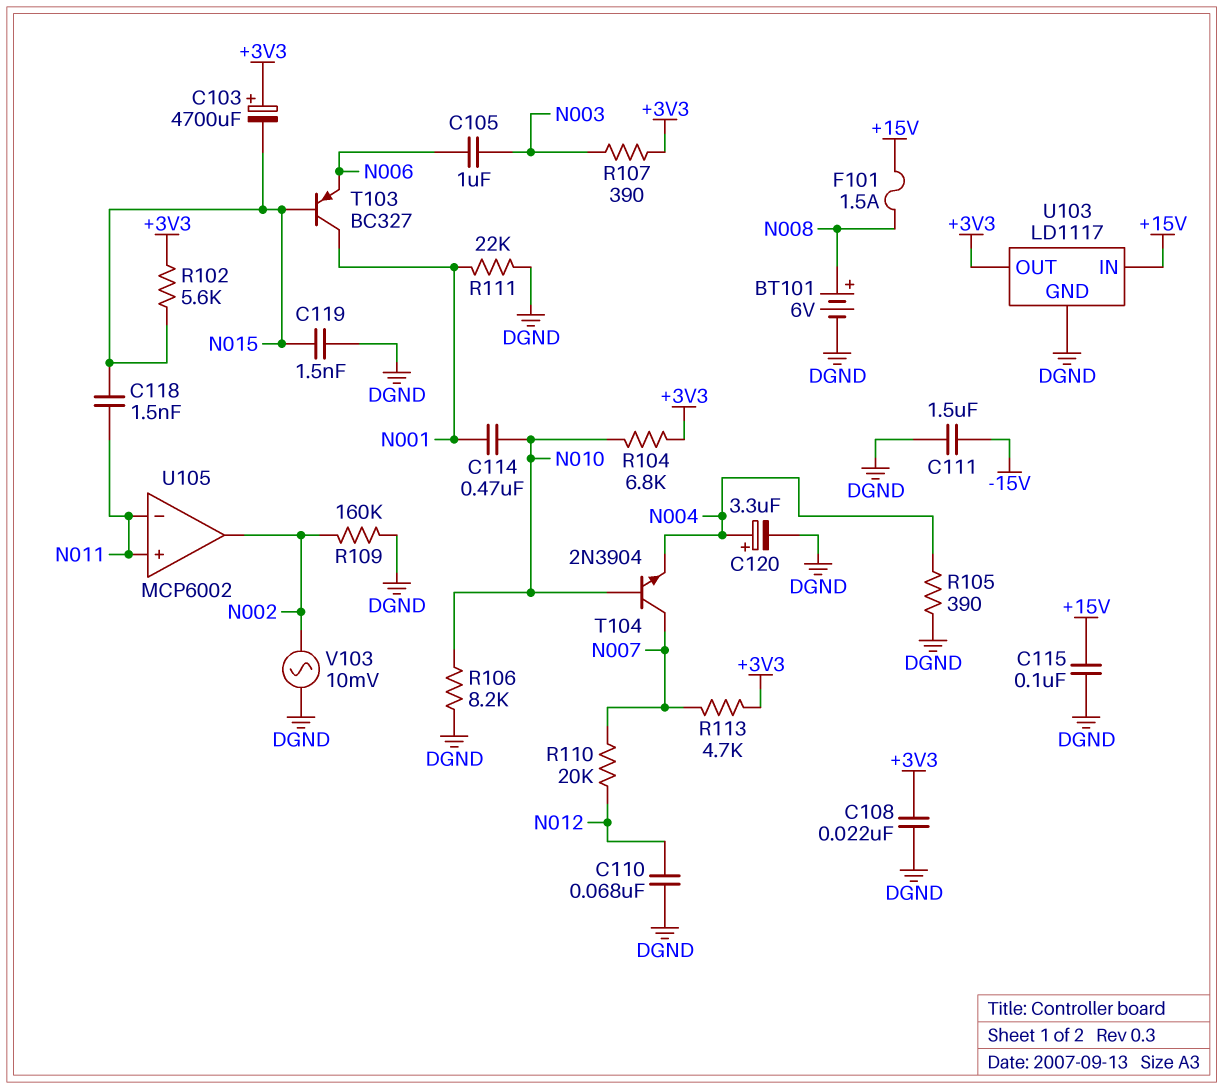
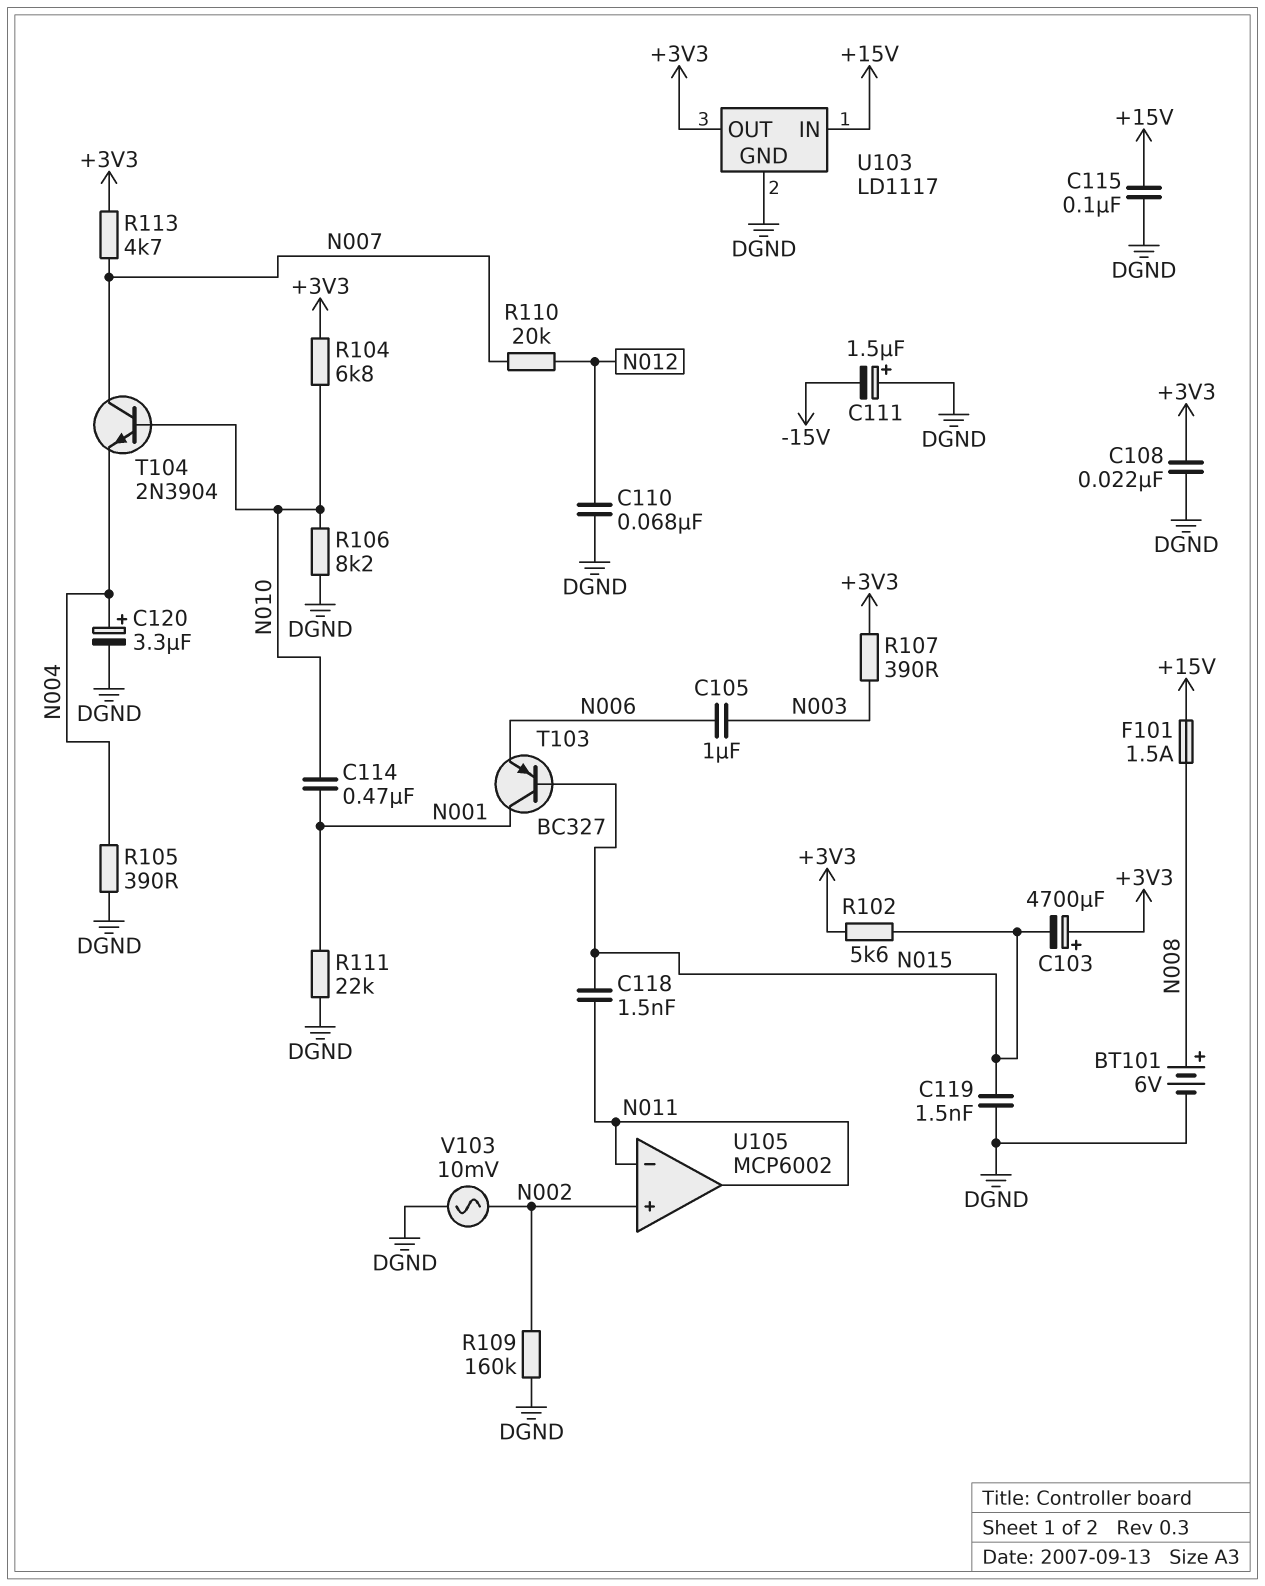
C111: 1.5uF (-15V, DGND) -> 1.5uF (plus DGND, minus -15V)
U105 pin in+: N011 -> N002
U105 pin out: N002 -> N011

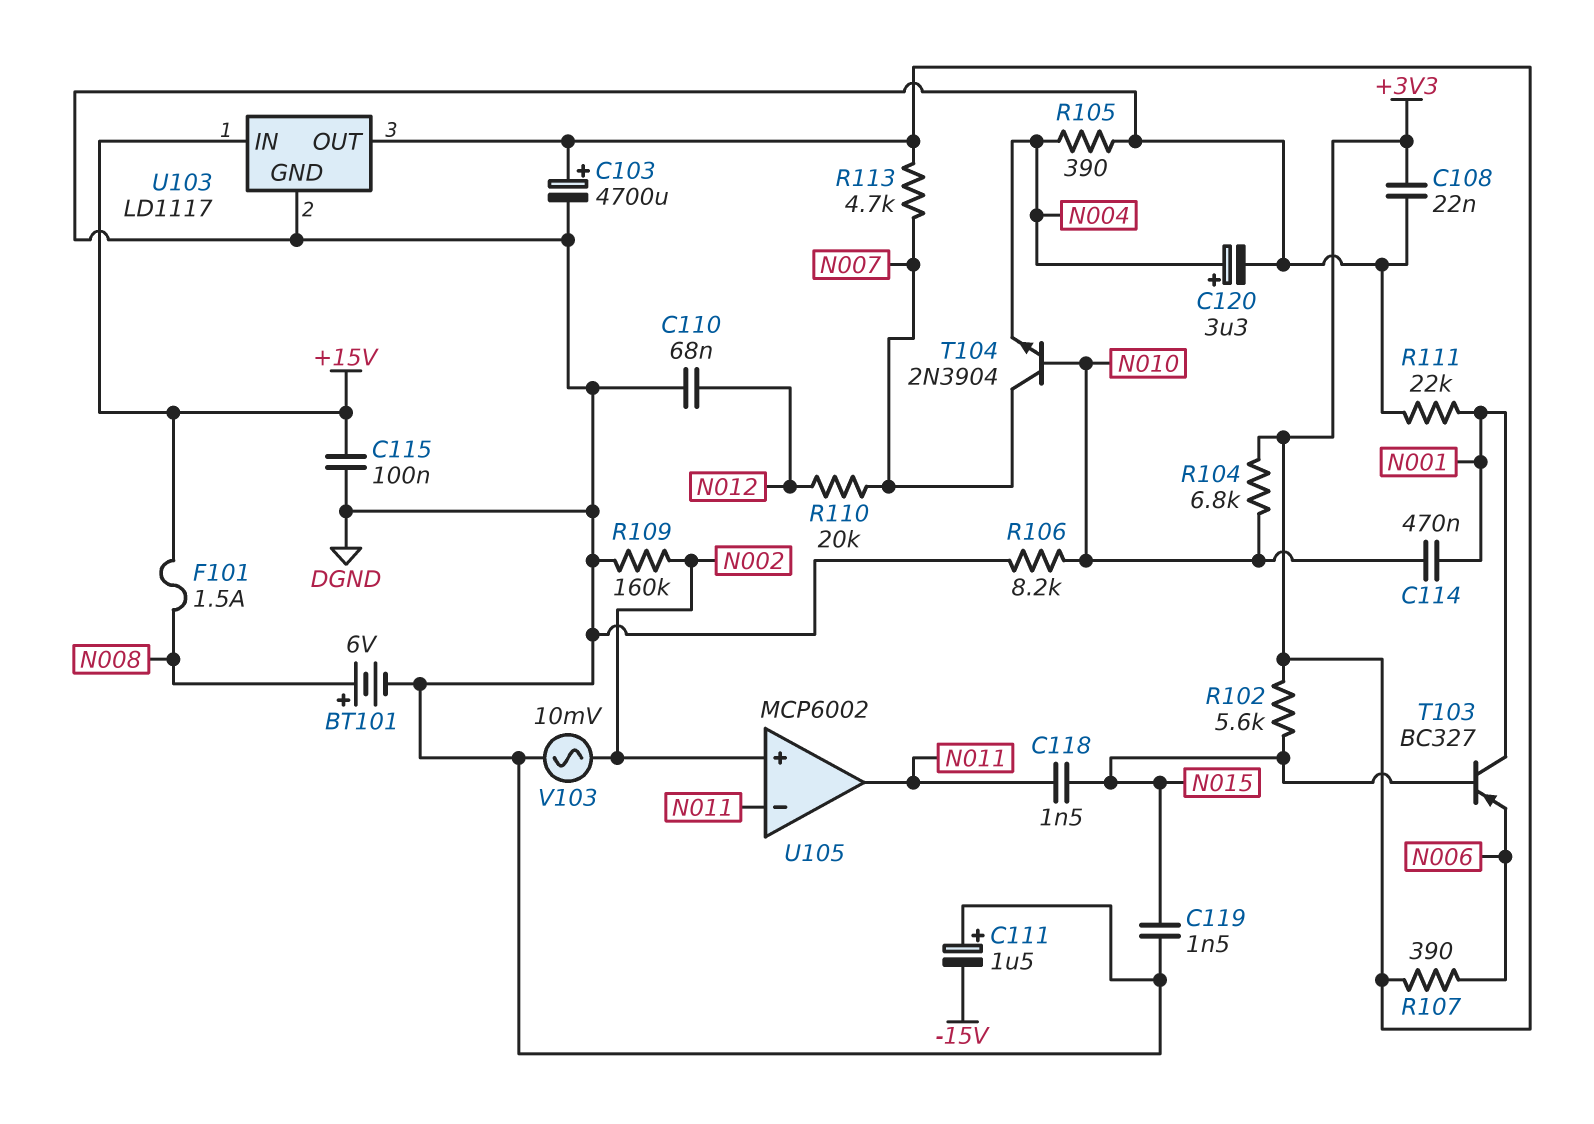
C103: 4700uF (plus +3V3, minus N015) -> 4700uF (plus +3V3, minus DGND)
C105: 1uF (N003, N006) -> none
R107: 390 (+3V3, N003) -> 390 (+3V3, N006)

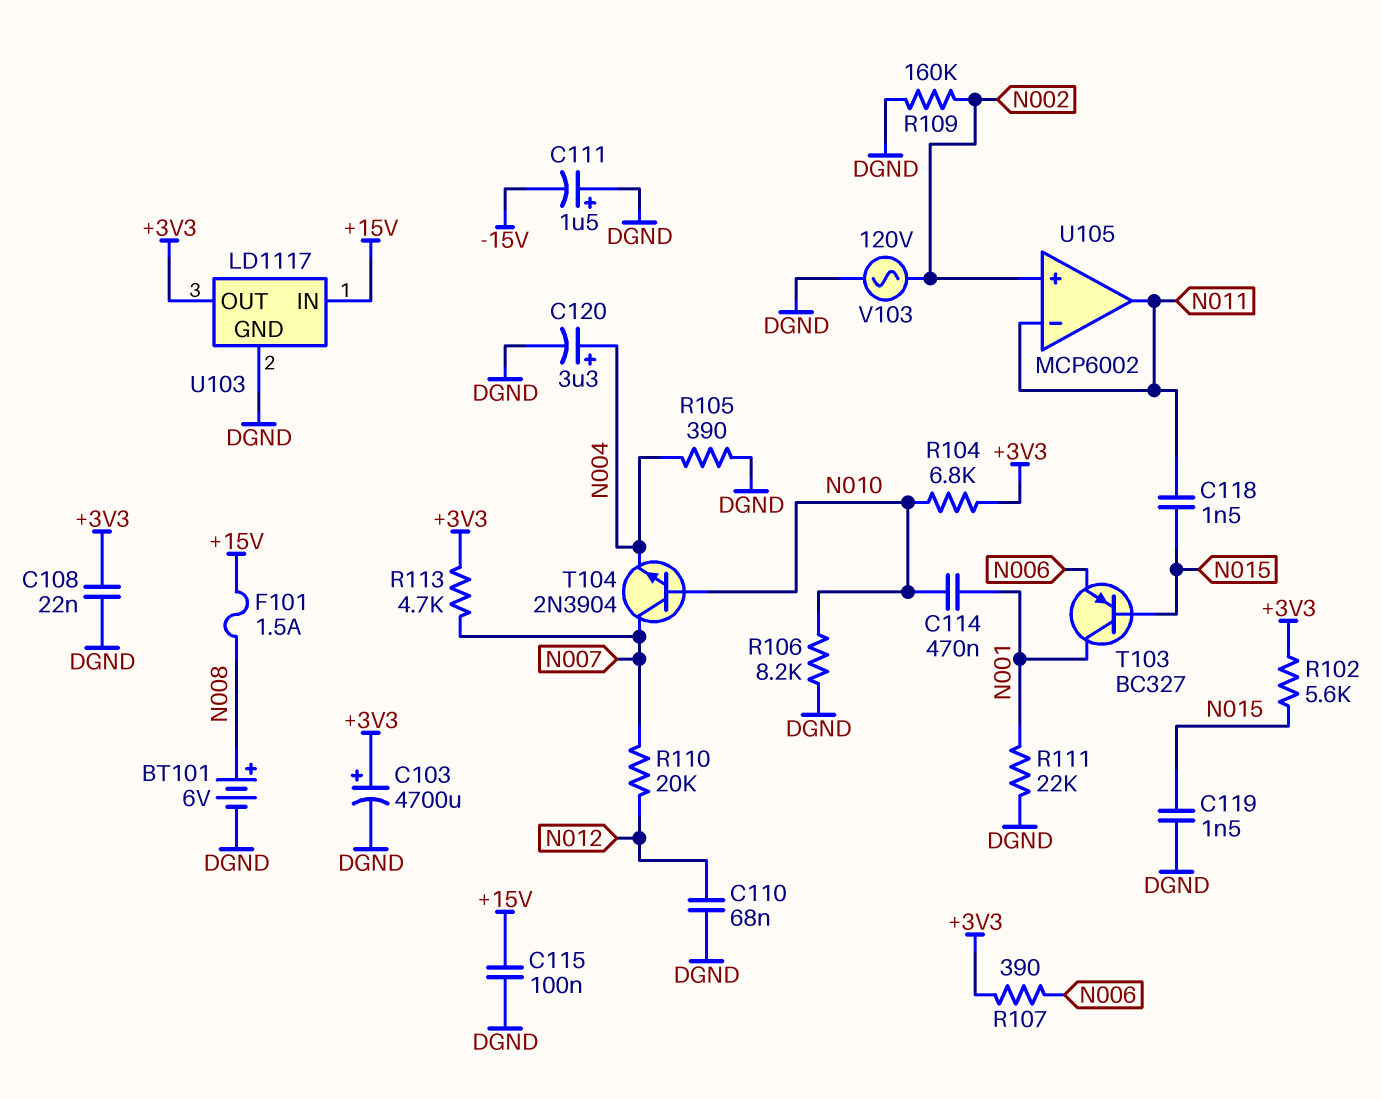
V103: AC 10mV (DGND, N002) -> AC 120V (DGND, N002)

